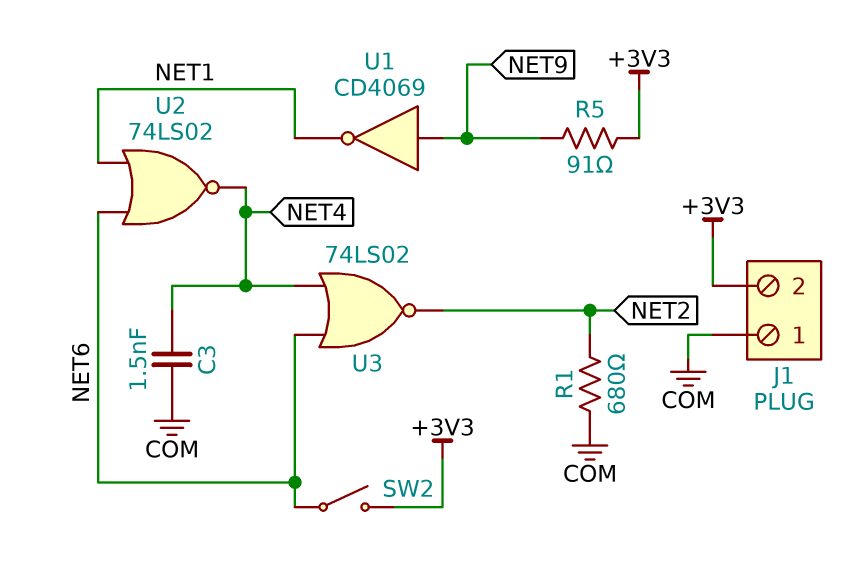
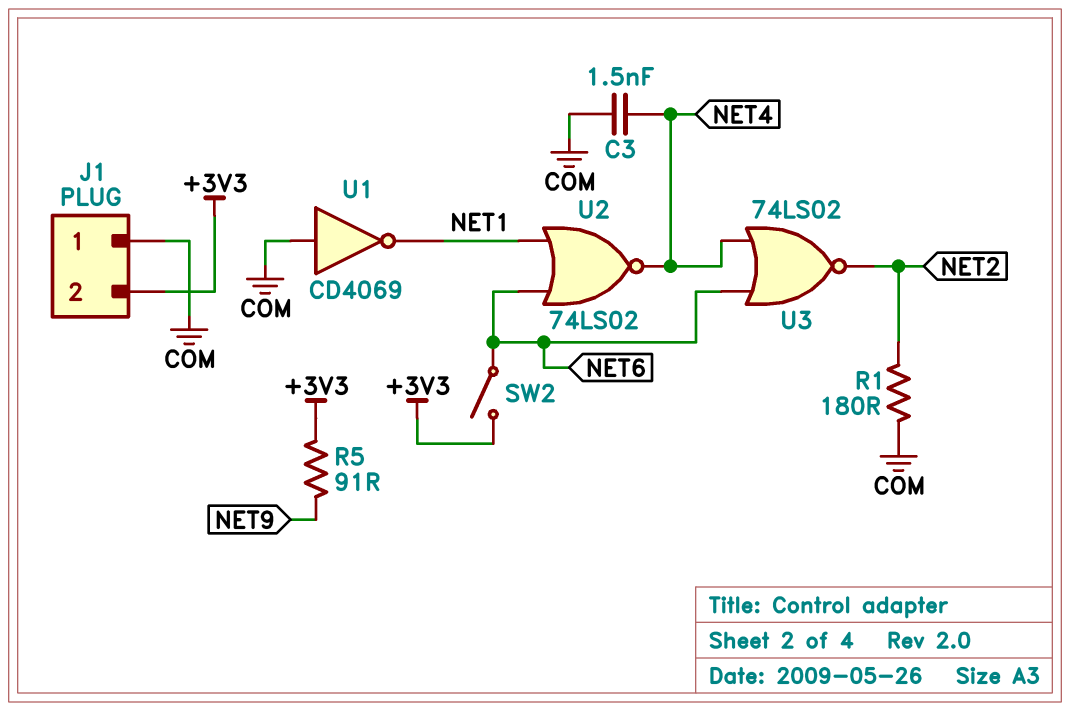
R1: 680 (COM, NET2) -> 180 (COM, NET2)
U1: NOT CD4069 (in NET9, out NET1) -> NOT CD4069 (in COM, out NET1)

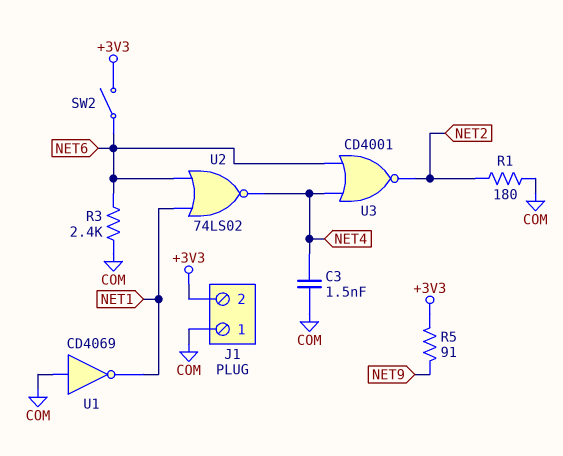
R3: none -> 2.4k (COM, NET6)
U3: NOR 74LS02 (in NET4, in NET6, out NET2) -> NOR CD4001 (in NET4, in NET6, out NET2)

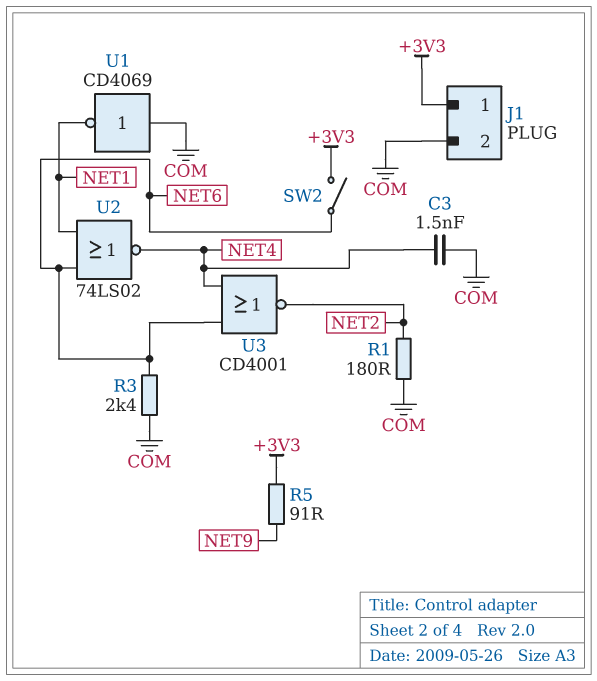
J1 pin 1: COM -> +3V3
J1 pin 2: +3V3 -> COM

